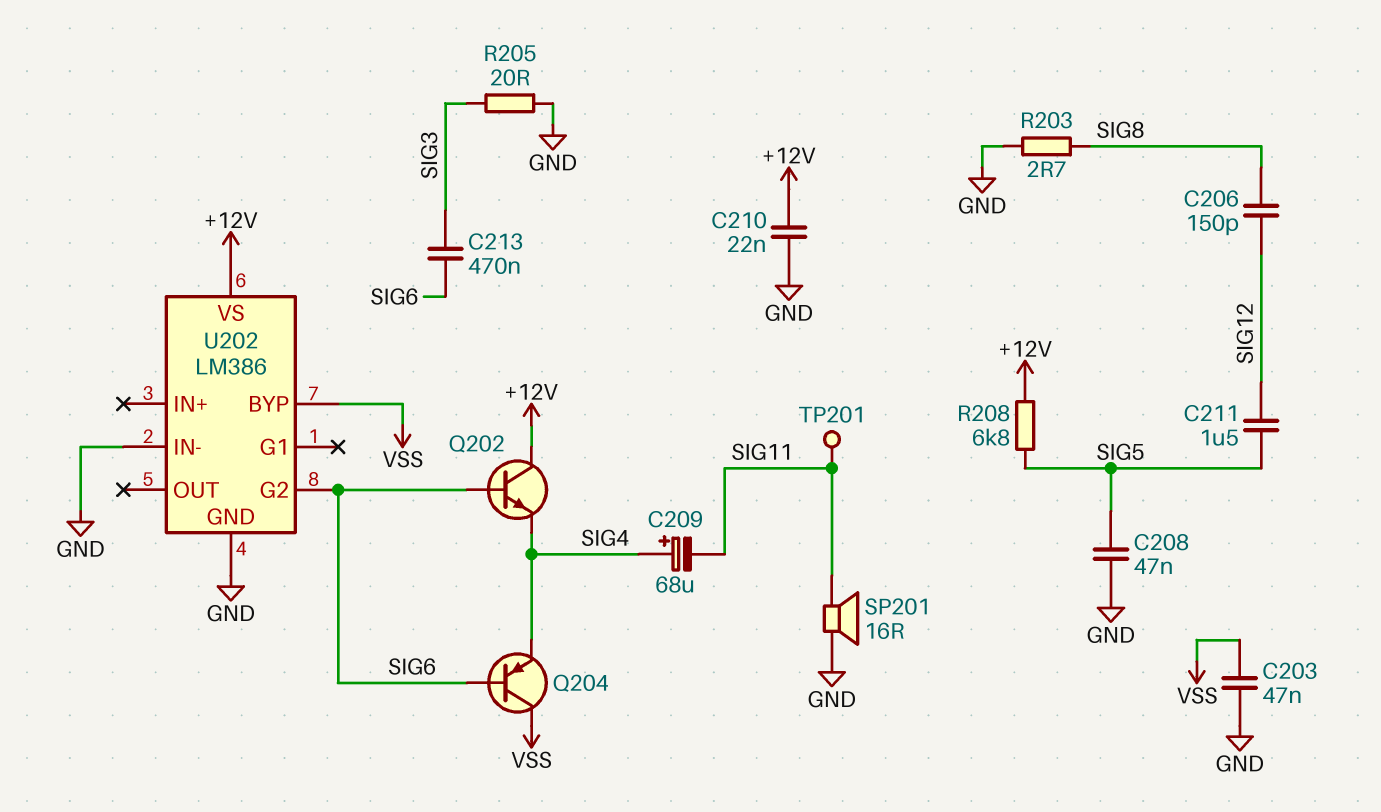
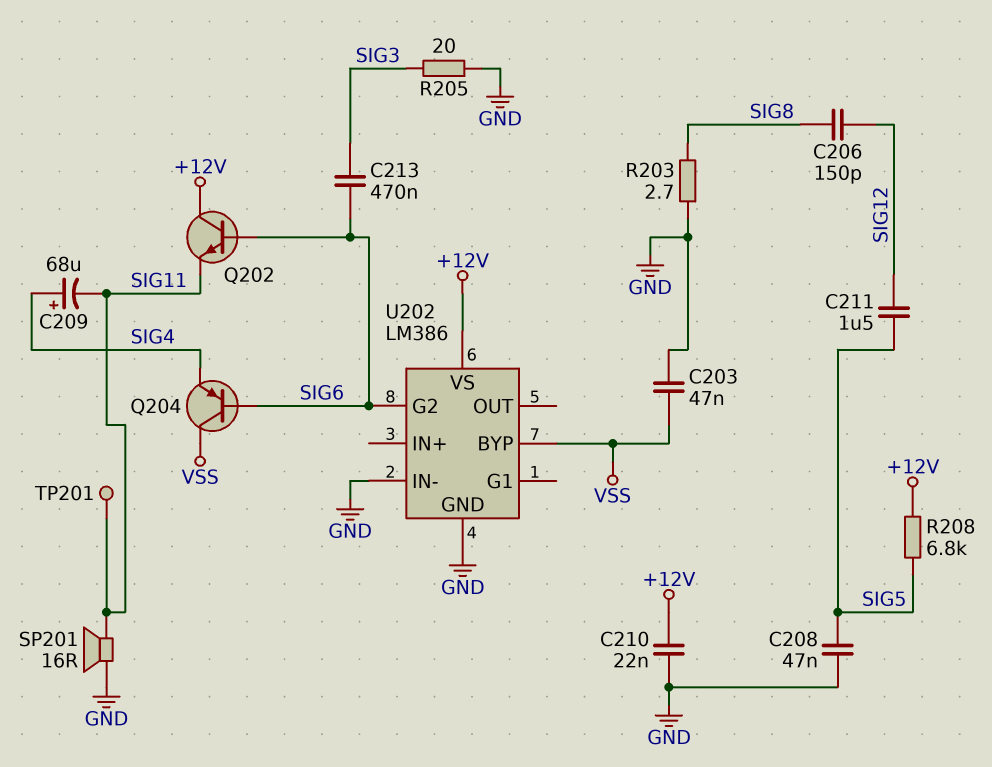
Q202: NPN (B SIG6, C +12V, E SIG4) -> NPN (B SIG6, C +12V, E SIG11)

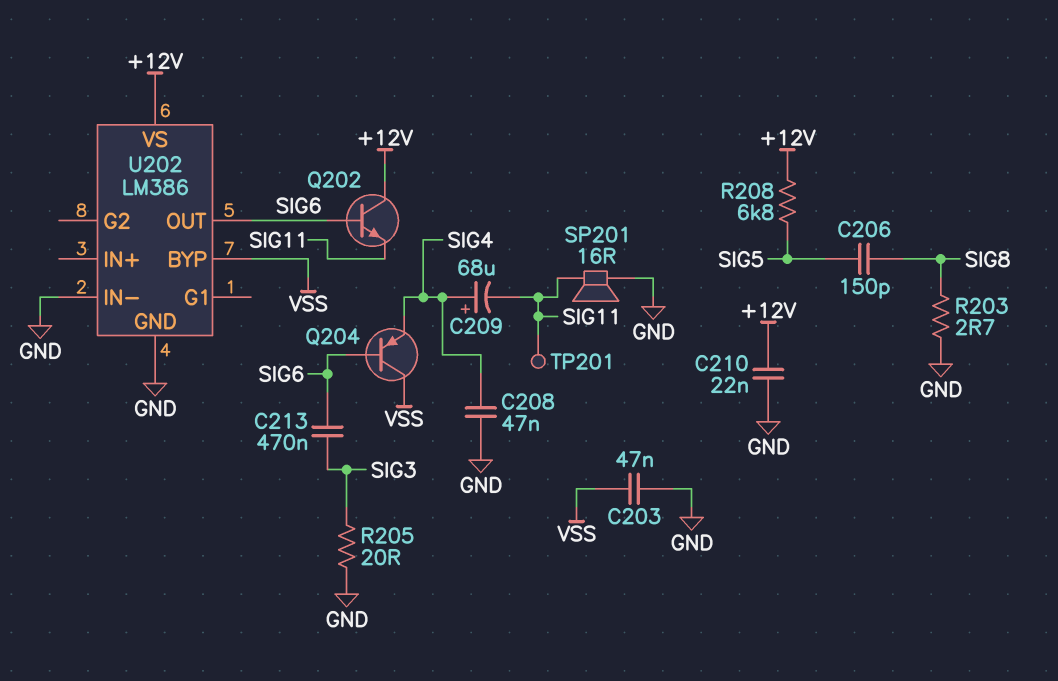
C206: 150pF (SIG8, SIG12) -> 150pF (SIG5, SIG8)
C208: 47nF (GND, SIG5) -> 47nF (GND, SIG4)
C211: 1.5uF (SIG5, SIG12) -> none
U202 pin G2: SIG6 -> none
U202 pin OUT: none -> SIG6

